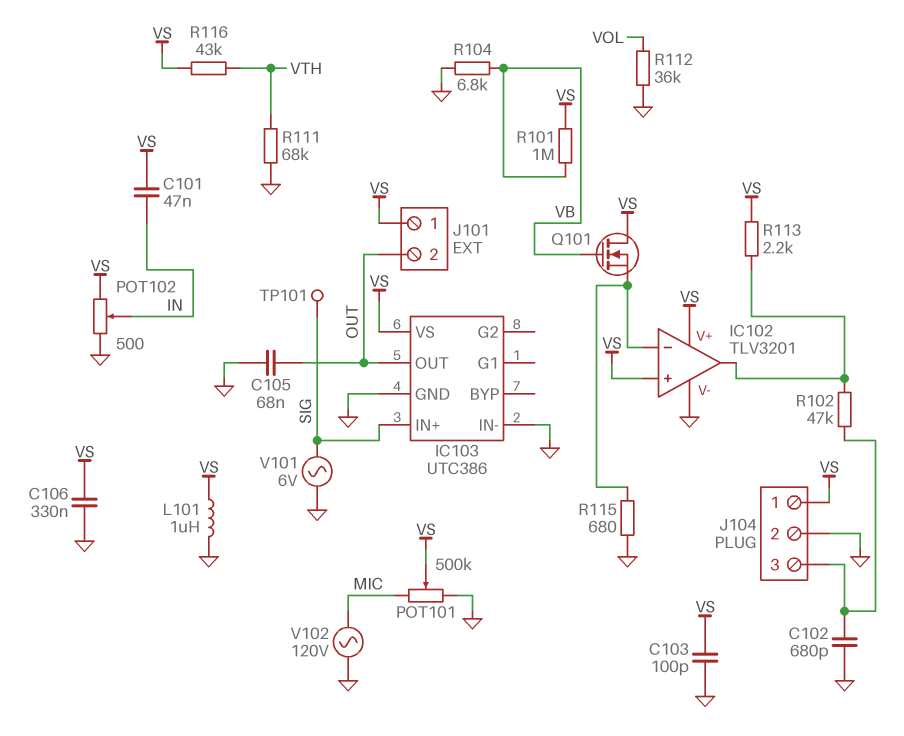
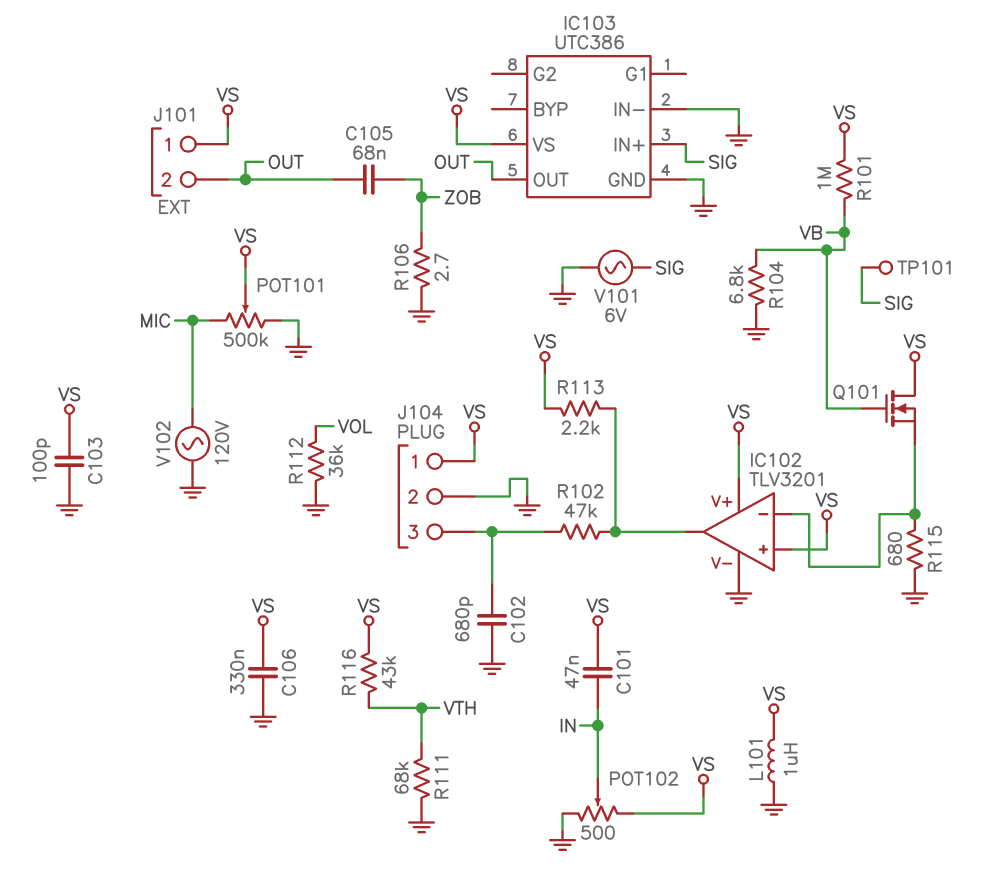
C105: 68nF (GND, OUT) -> 68nF (OUT, ZOB)
R106: none -> 2.7 (GND, ZOB)

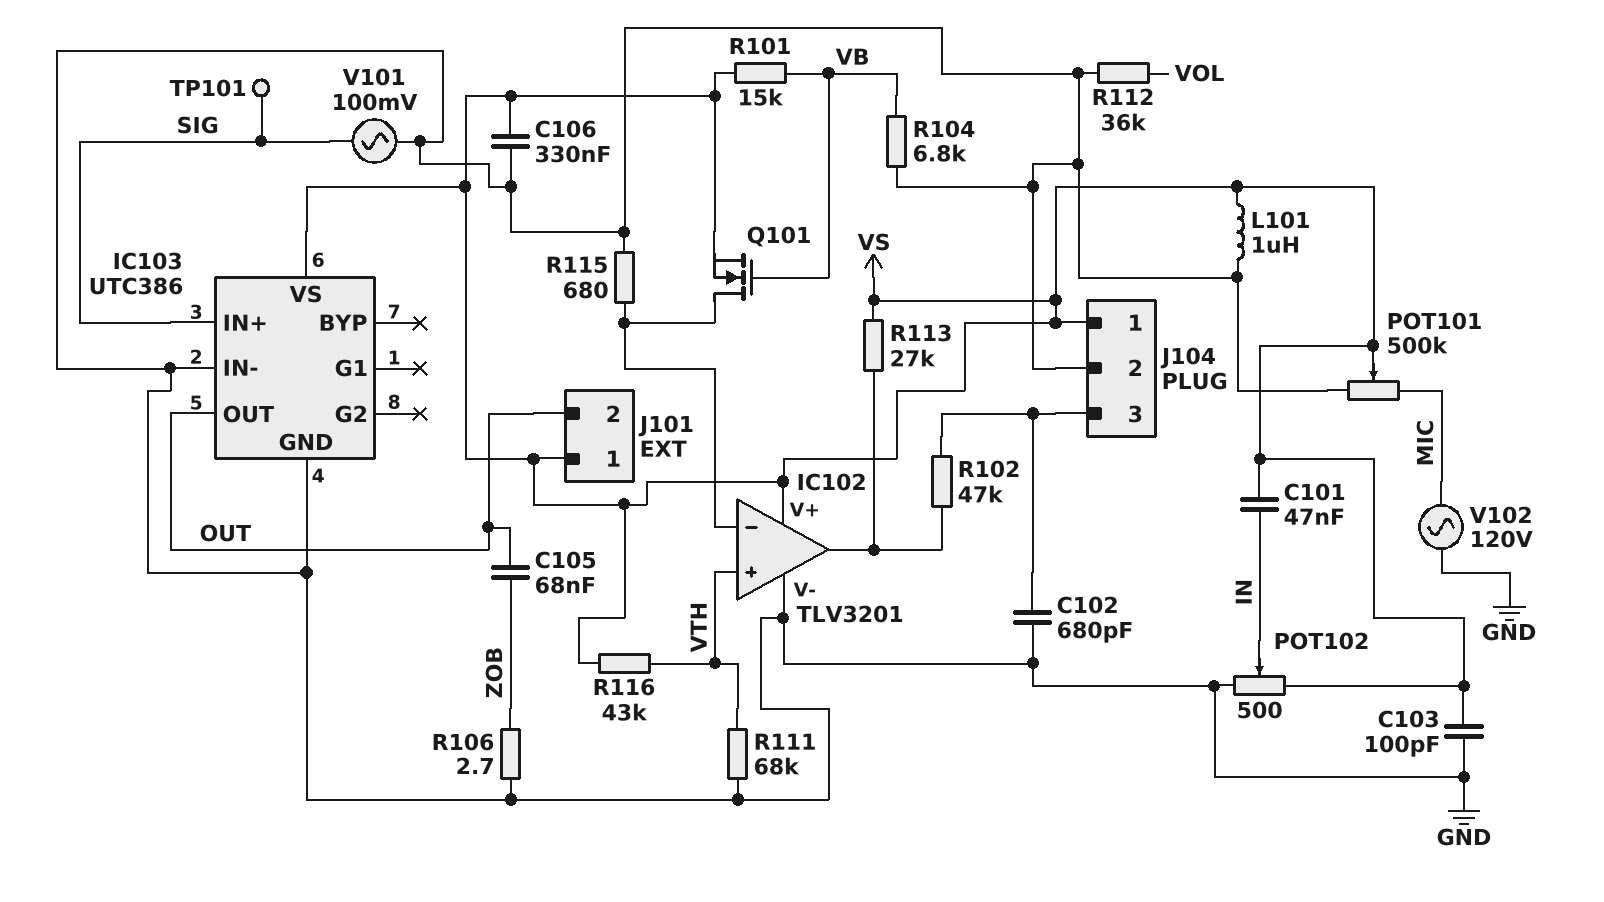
IC102 pin in+: VS -> VTH
Q101: NMOS (G VB, D VS, S IC102/in-) -> NMOS (G VB, D IC102/in-, S VS)
R101: 1M (VB, VS) -> 15k (VB, VS)
R113: 2.2k (IC102/out, VS) -> 27k (IC102/out, VS)
V101: AC 6V (GND, SIG) -> AC 100mV (GND, SIG)

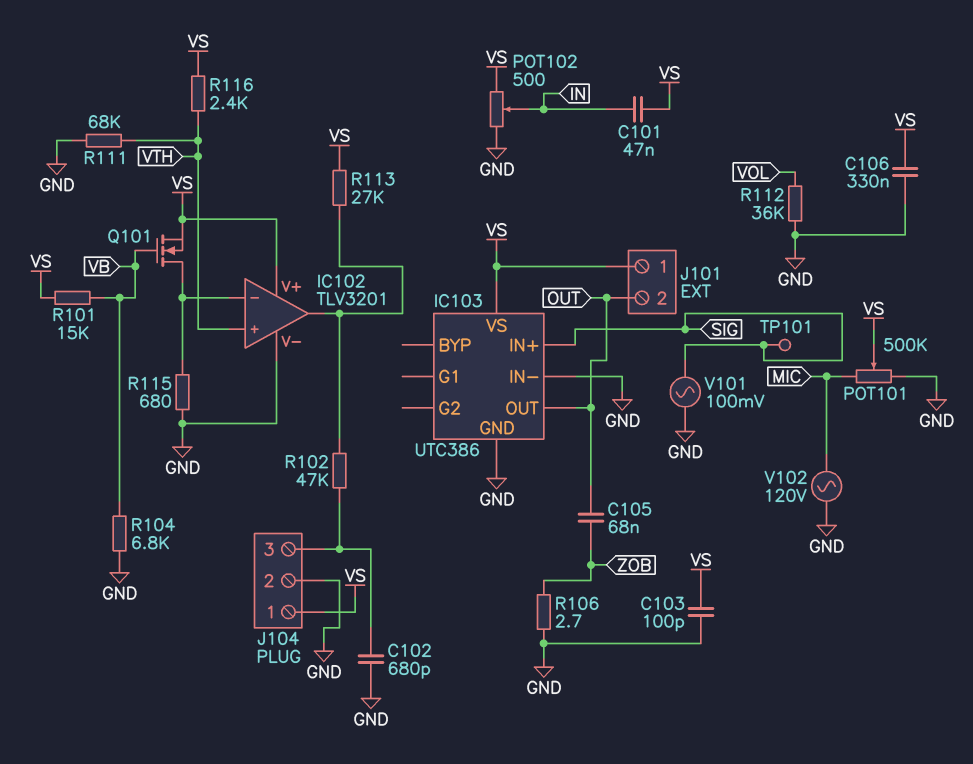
L101: 1uH (GND, VS) -> none
R116: 43k (VS, VTH) -> 2.4k (VS, VTH)

